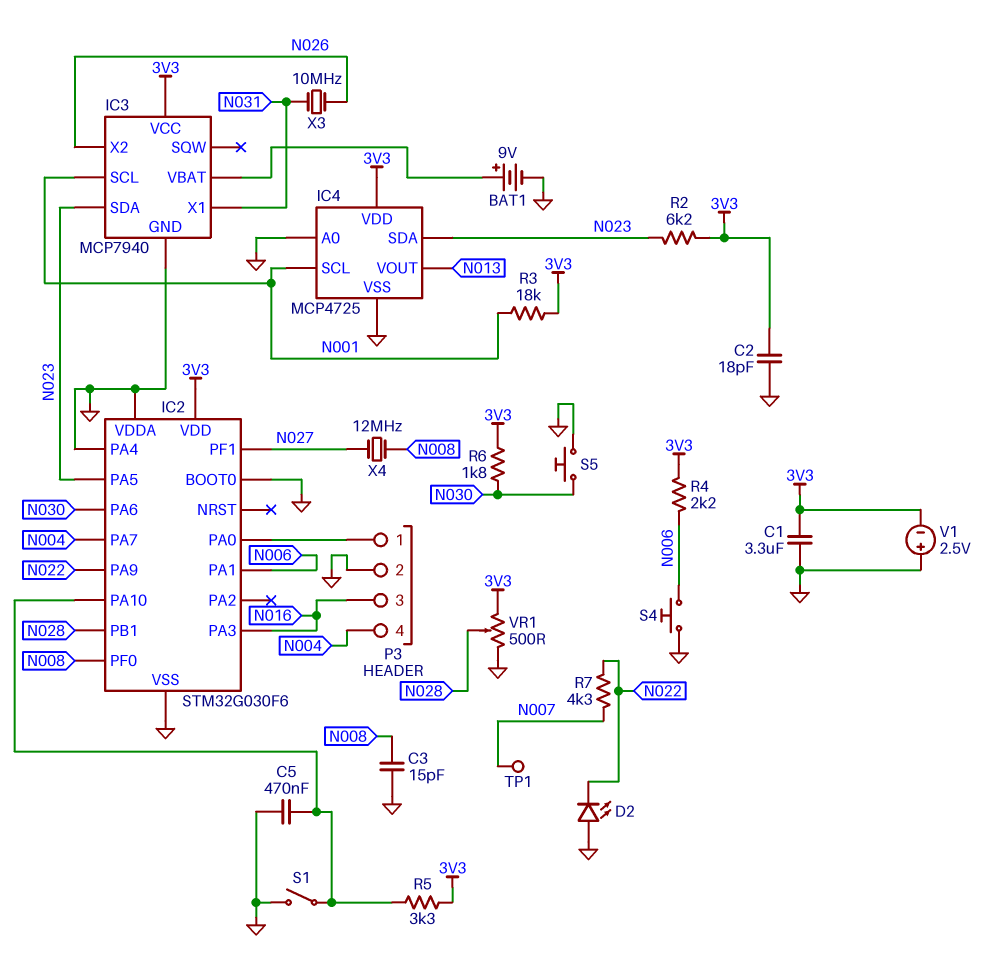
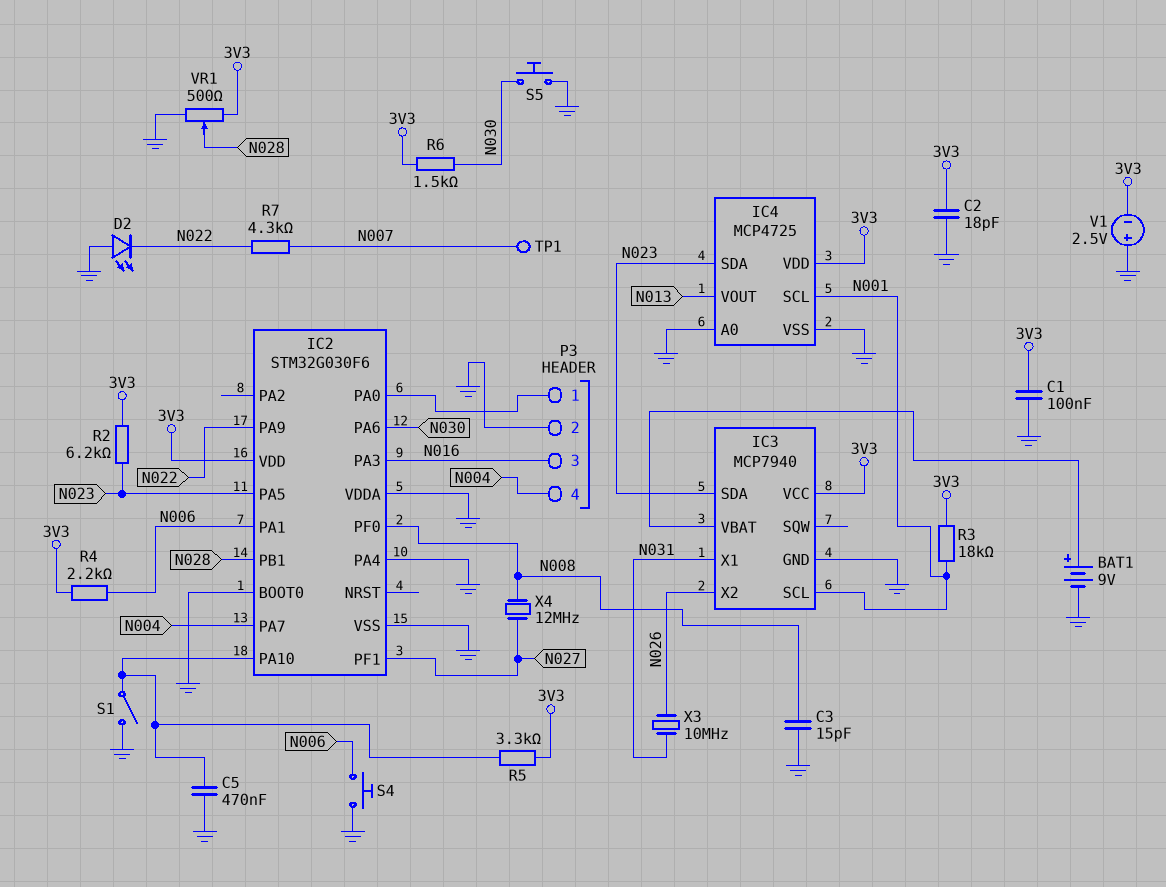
C1: 3.3uF (3V3, GND) -> 100nF (3V3, GND)
R6: 1.8k (3V3, N030) -> 1.5k (3V3, N030)

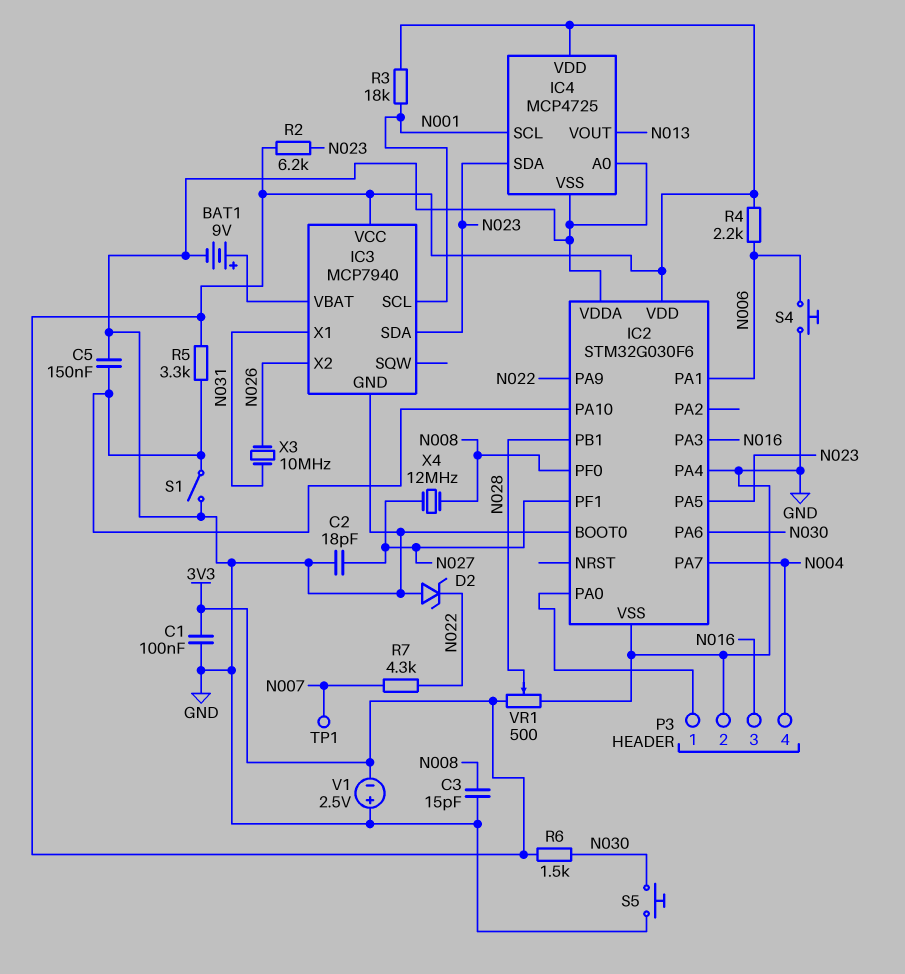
C2: 18pF (3V3, GND) -> 18pF (GND, N027)
C5: 470nF (GND, IC2/PA10) -> 150nF (GND, IC2/PA10)
D2: LED (A GND, K N022) -> zener (A GND, K N022)

